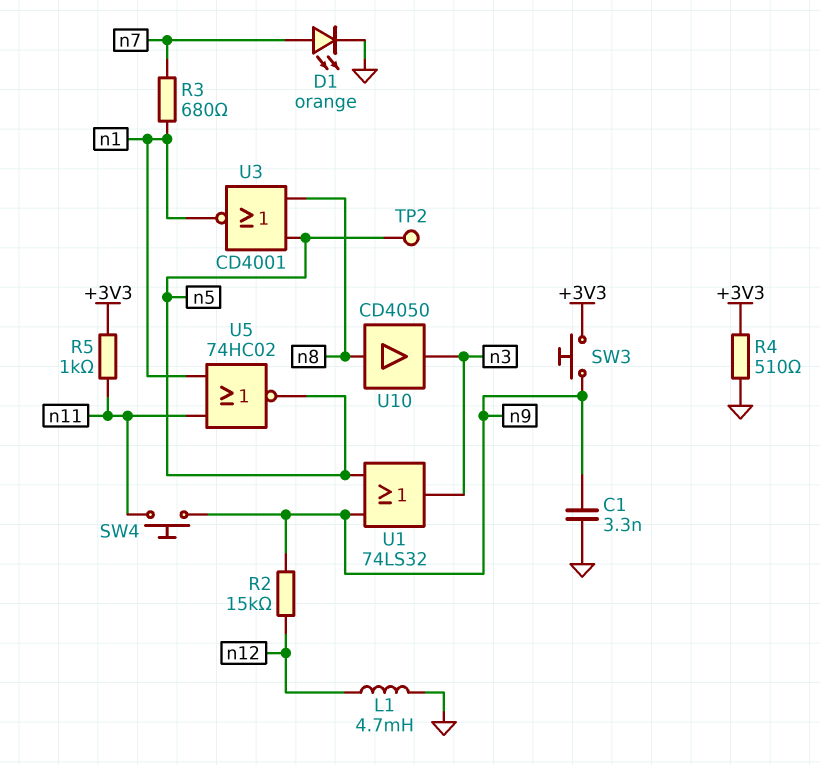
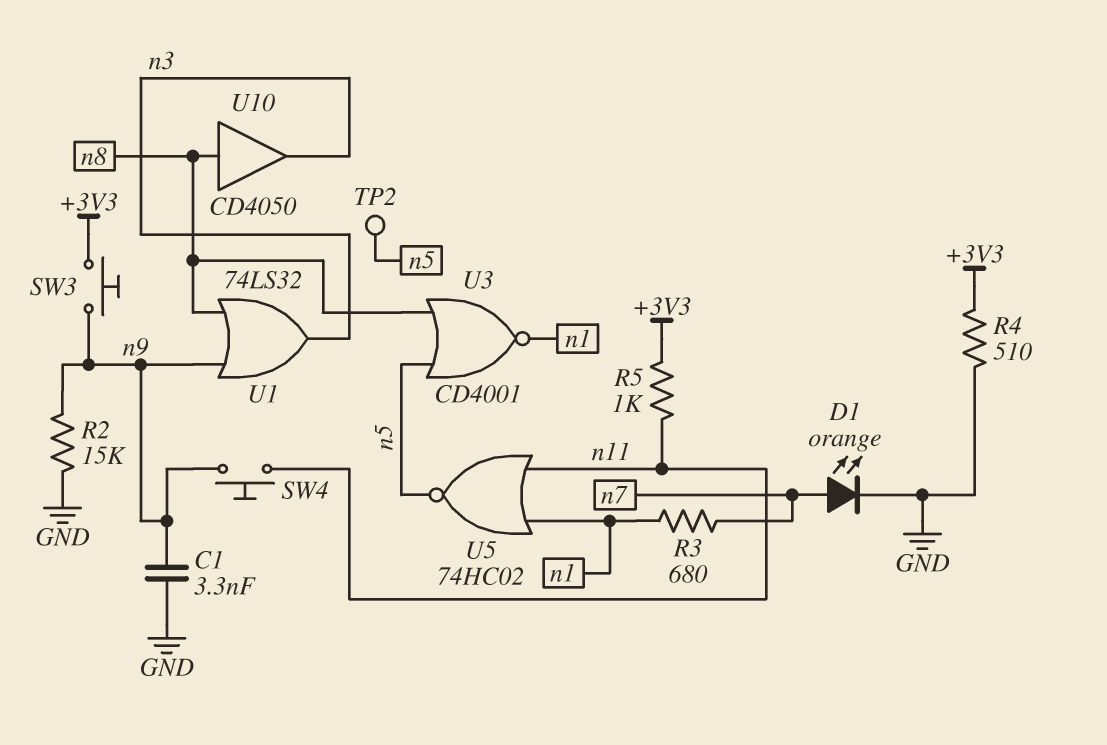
L1: 4.7mH (GND, n12) -> none
R2: 15k (n9, n12) -> 15k (GND, n9)
U1: OR 74LS32 (in n5, in n9, out n3) -> OR 74LS32 (in n8, in n9, out n3)

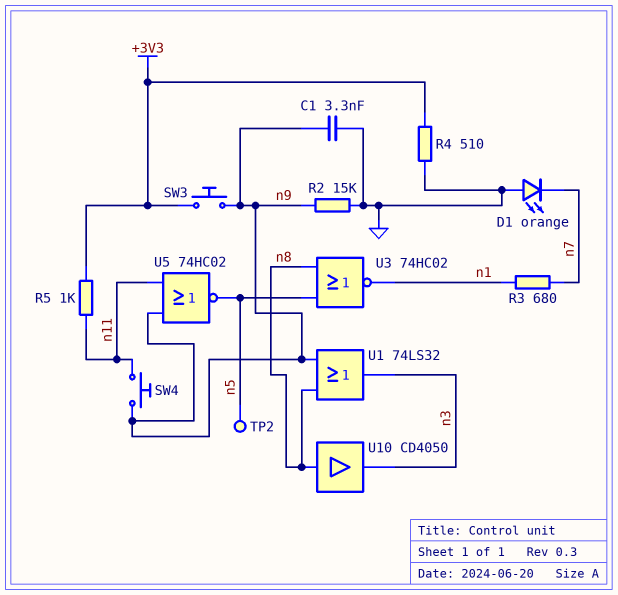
D1: LED orange (A n7, K GND) -> LED orange (A GND, K n7)
U3: NOR CD4001 (in n5, in n8, out n1) -> NOR 74HC02 (in n5, in n8, out n1)
U5: NOR 74HC02 (in n1, in n11, out n5) -> NOR 74HC02 (in n9, in n11, out n5)

